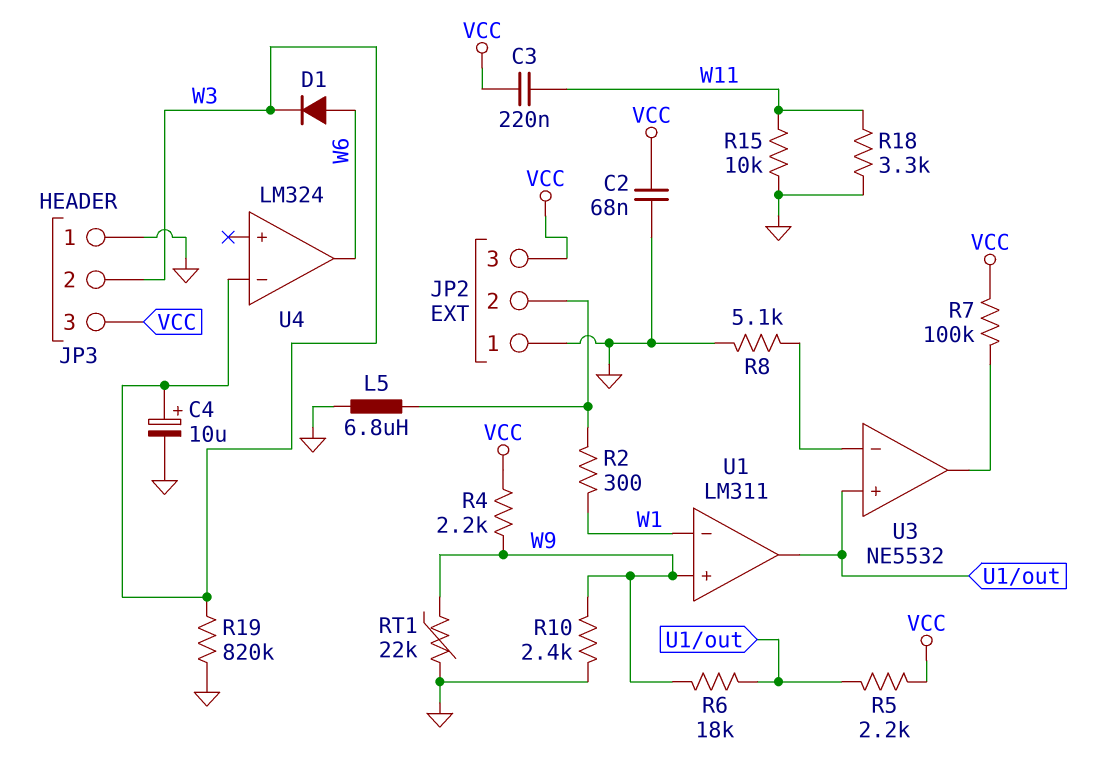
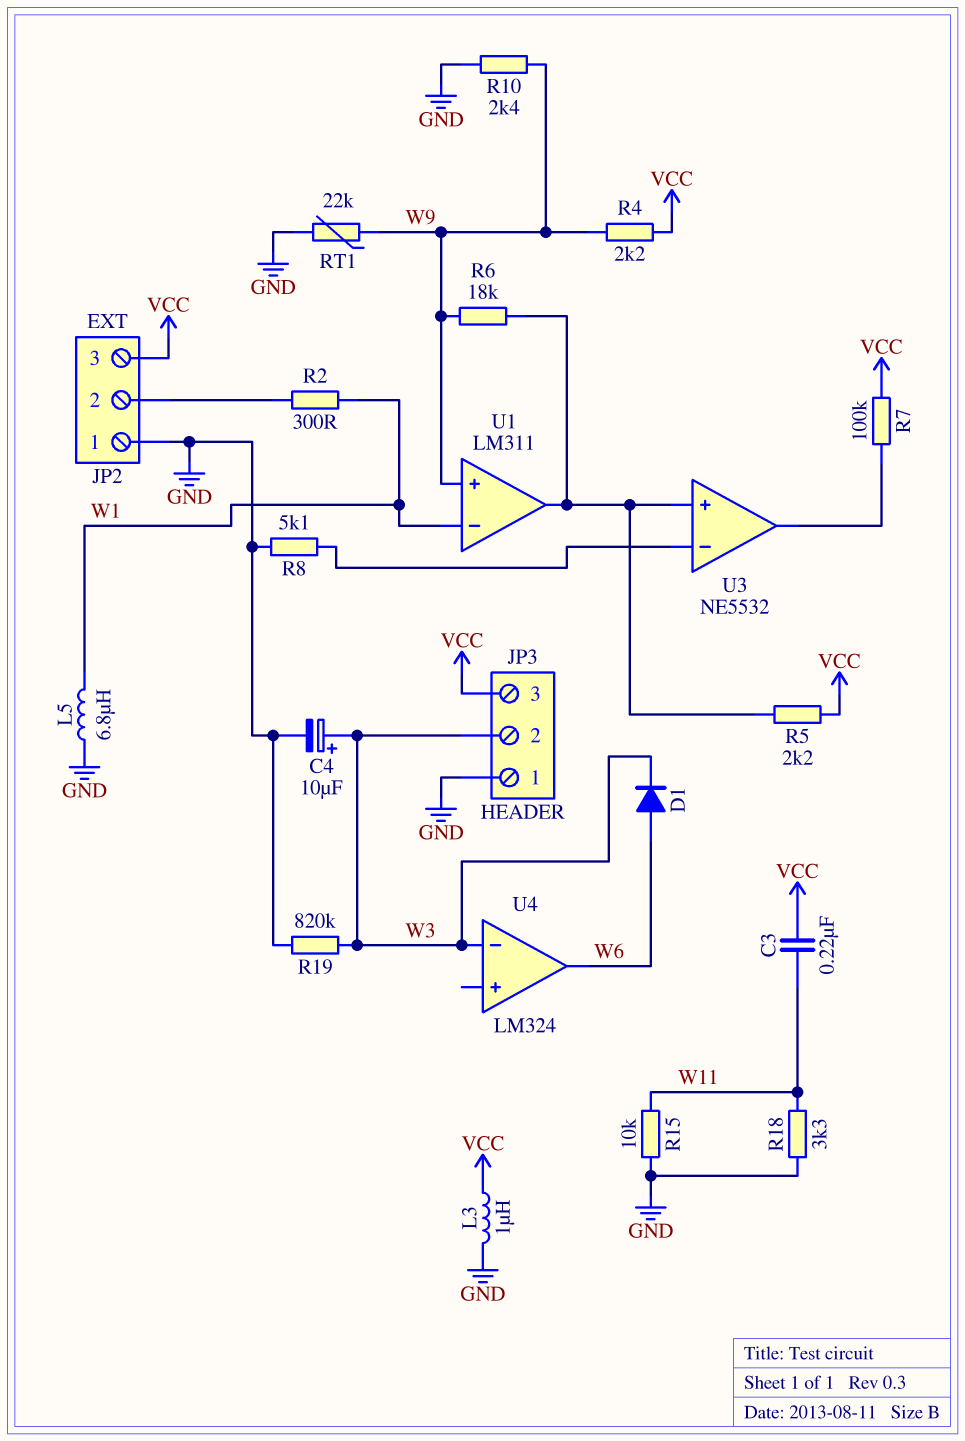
C2: 68nF (GND, VCC) -> none
L3: none -> 1uH (GND, VCC)
L5: 6.8uH (GND, JP2/2) -> 6.8uH (GND, W1)

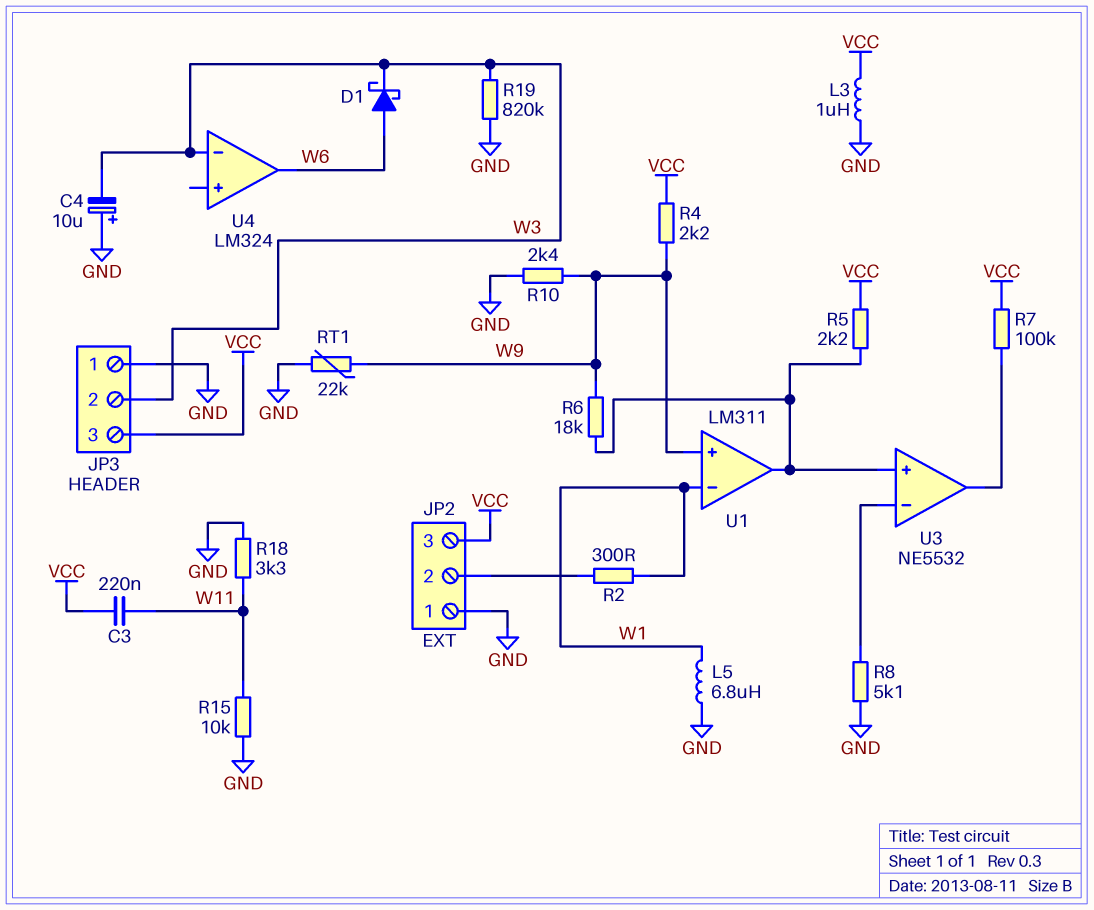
C4: 10uF (plus W3, minus GND) -> 10uF (plus GND, minus W3)
D1: diode (A W6, K W3) -> schottky (A W6, K W3)

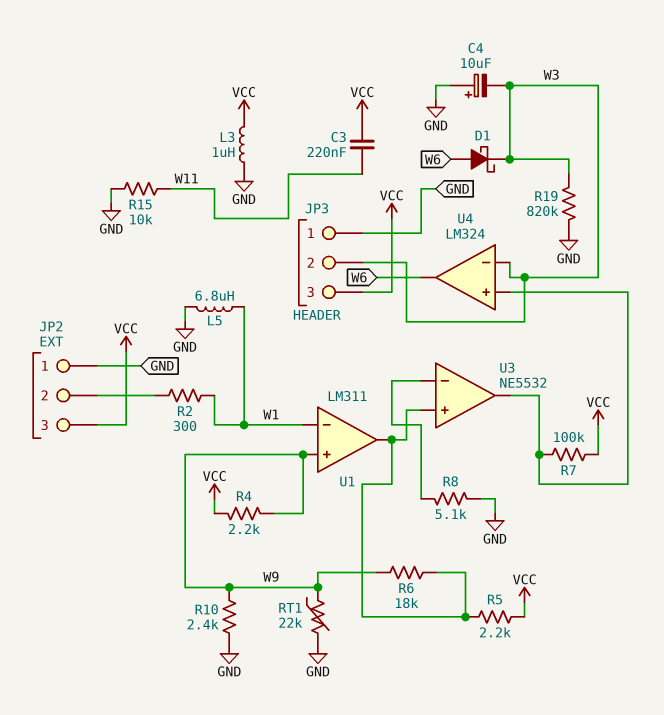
R18: 3.3k (GND, W11) -> none
U4 pin in+: none -> U3/out

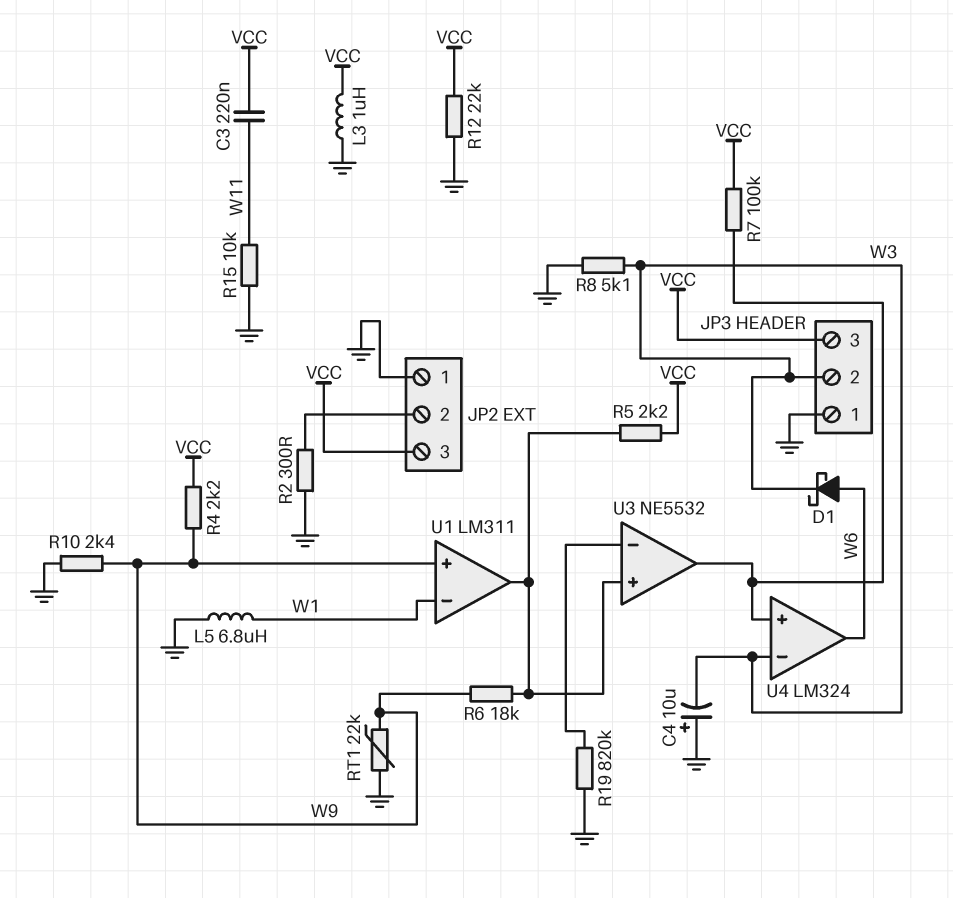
R2: 300 (JP2/2, W1) -> 300 (GND, JP2/2)
R8: 5.1k (GND, U3/in-) -> 5.1k (GND, W3)
R12: none -> 22k (GND, VCC)
R19: 820k (GND, W3) -> 820k (GND, U3/in-)

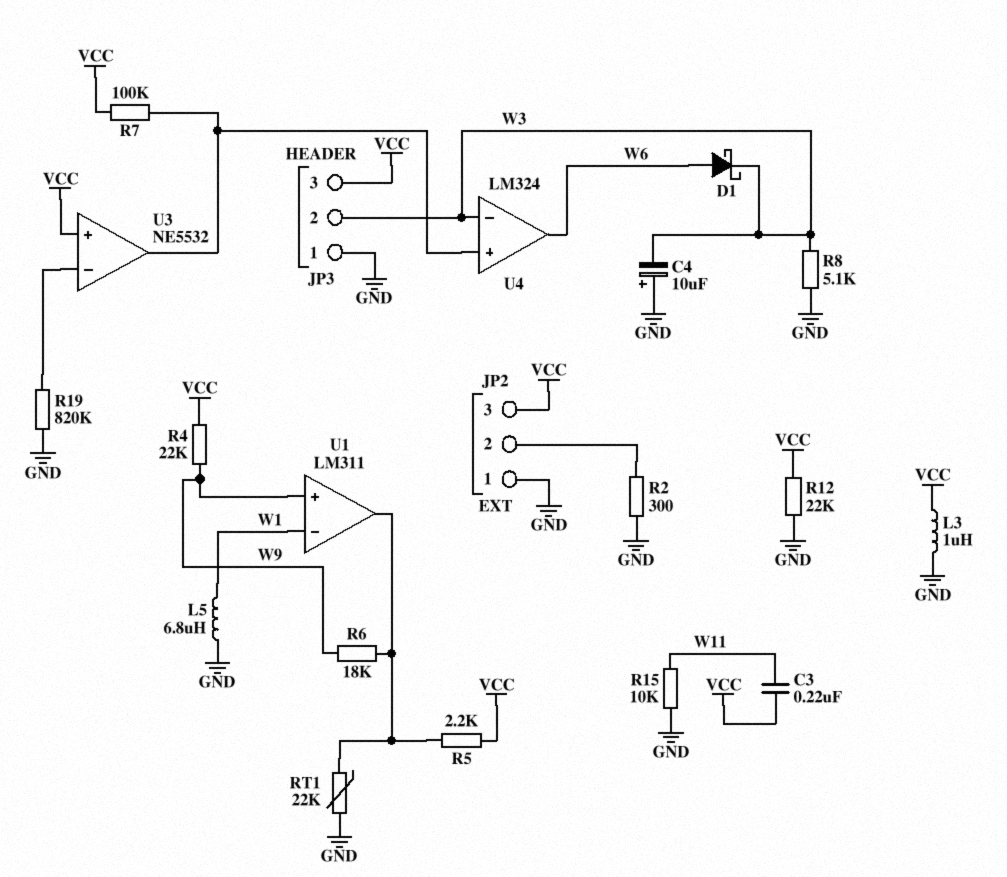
R4: 2.2k (VCC, W9) -> 22k (VCC, W9)
R10: 2.4k (GND, W9) -> none
RT1: 22k (GND, W9) -> 22k (GND, U1/out)
U3 pin in+: U1/out -> VCC

